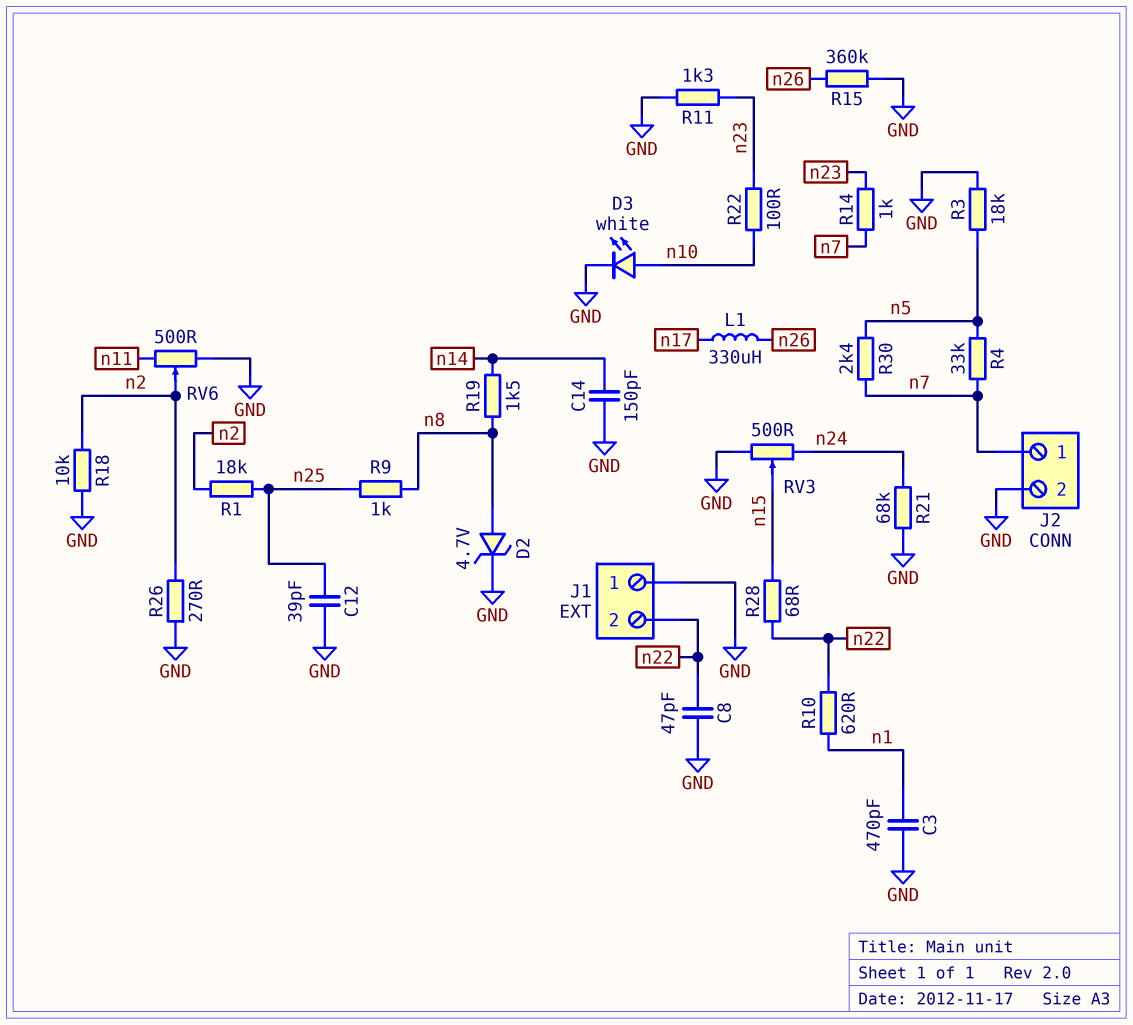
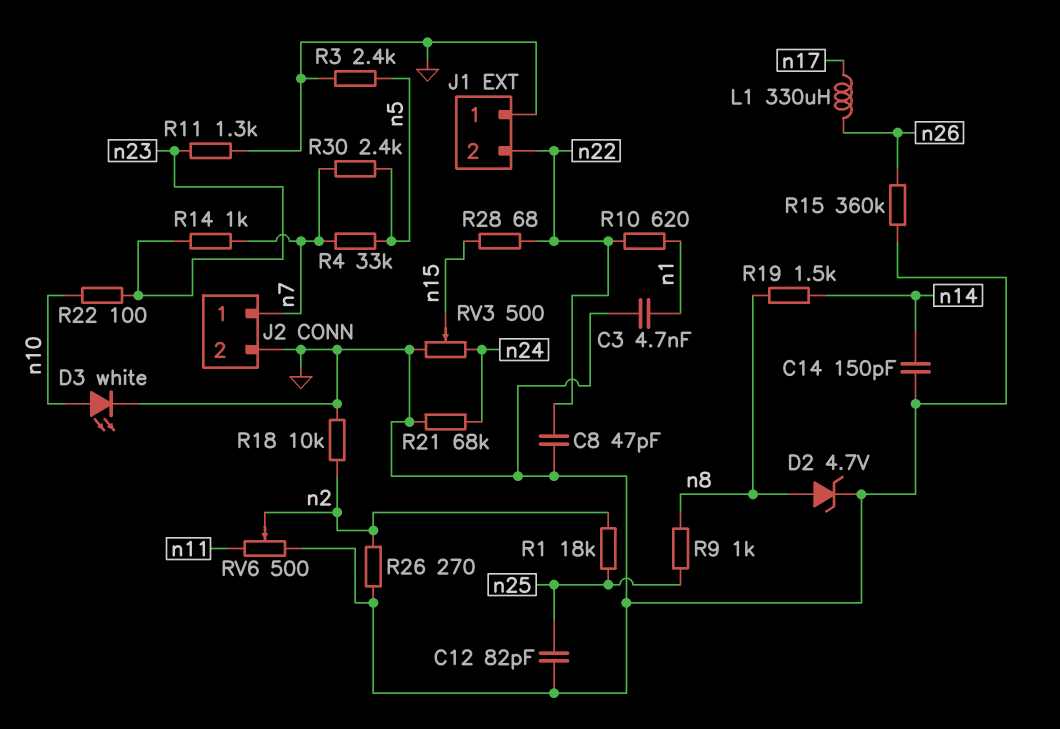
C3: 470pF (GND, n1) -> 4.7nF (GND, n1)
C12: 39pF (GND, n25) -> 82pF (GND, n25)
R3: 18k (GND, n5) -> 2.4k (GND, n5)

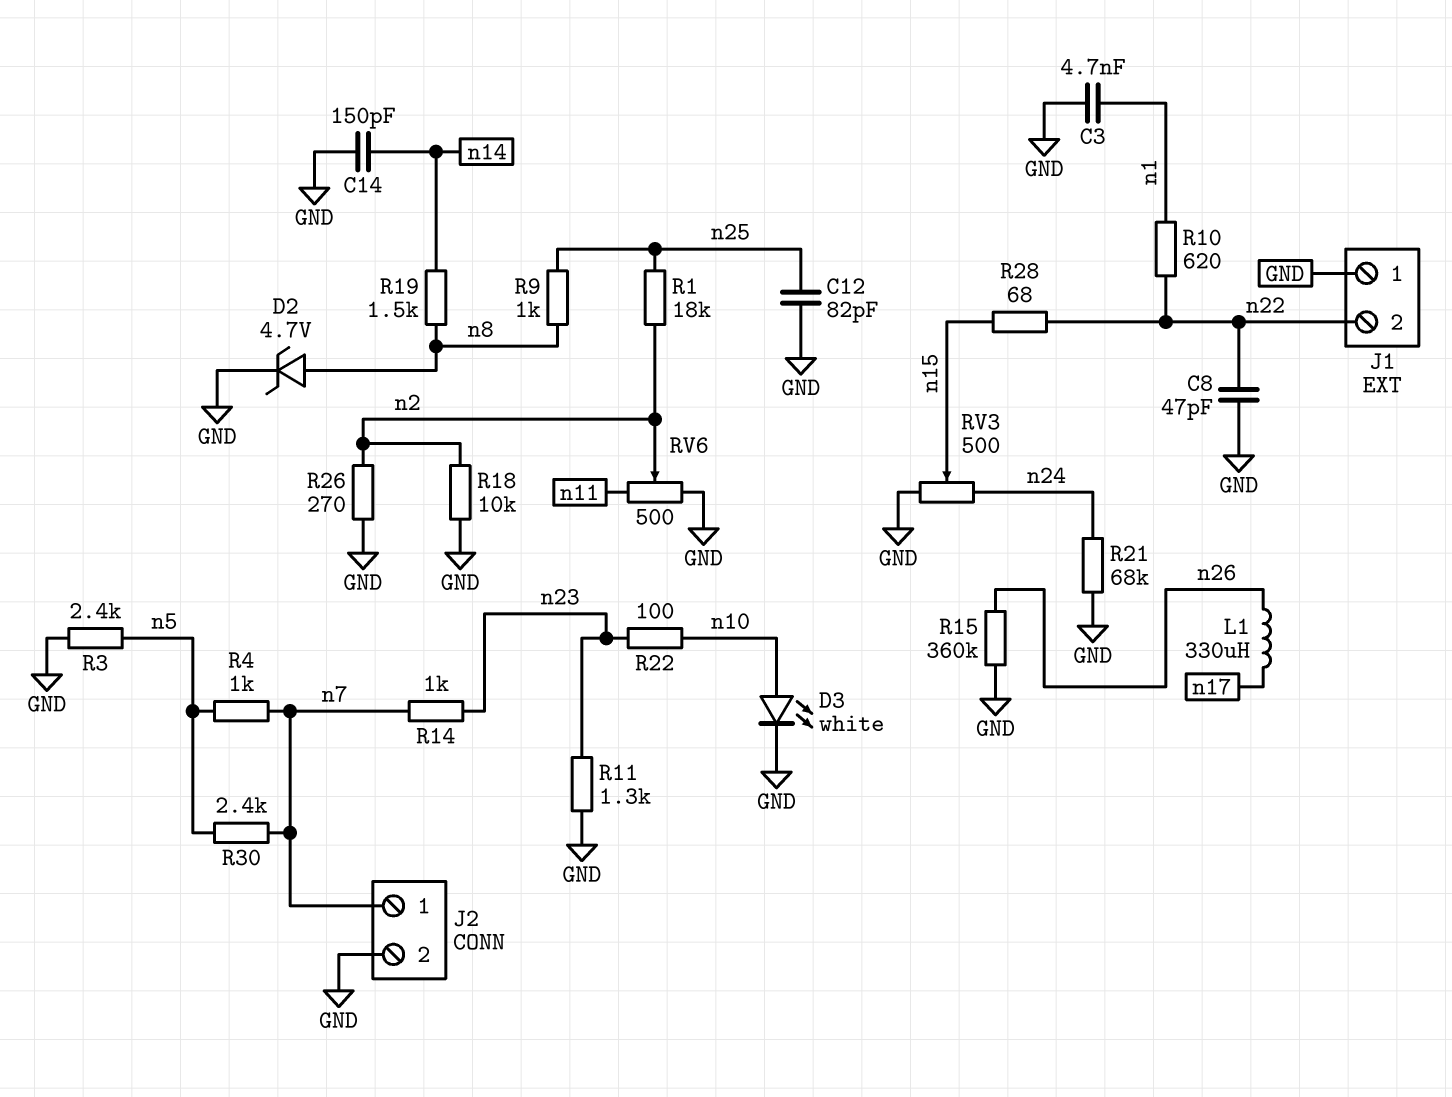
R4: 33k (n5, n7) -> 1k (n5, n7)

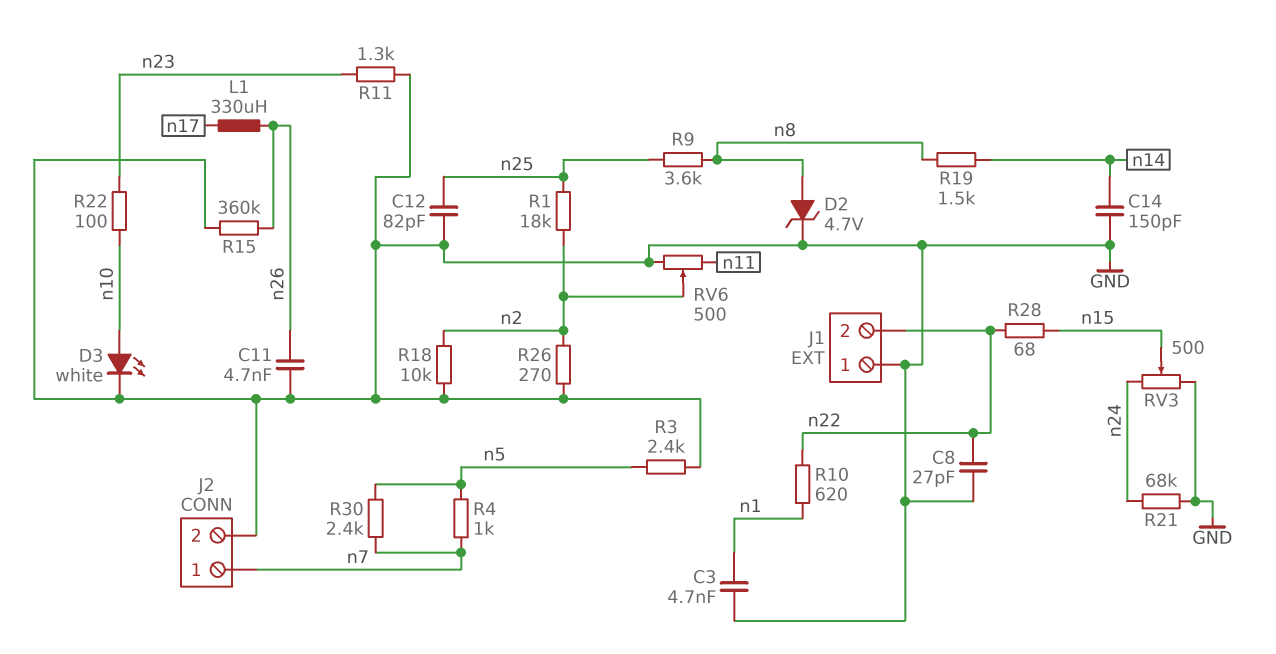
C8: 47pF (GND, n22) -> 27pF (GND, n22)
C11: none -> 4.7nF (GND, n26)
R9: 1k (n8, n25) -> 3.6k (n8, n25)
R14: 1k (n7, n23) -> none

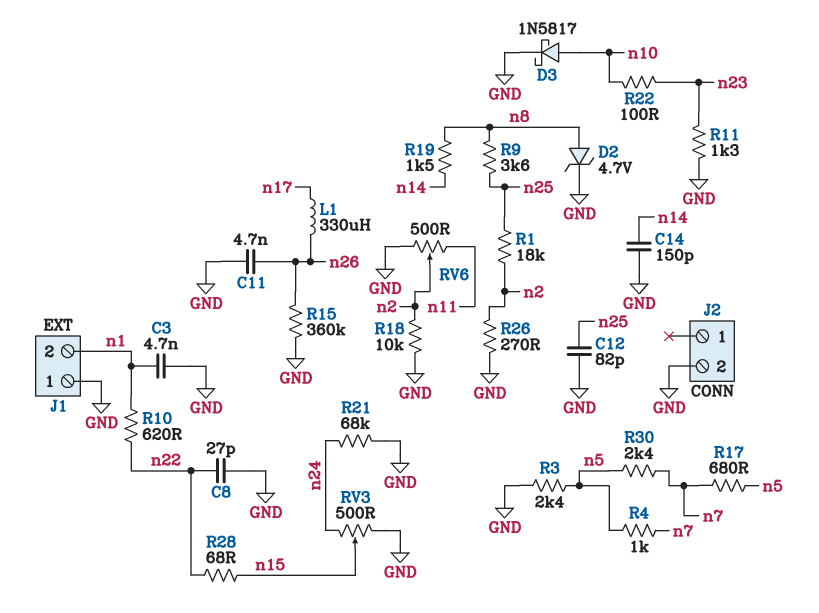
D3: LED white (A n10, K GND) -> schottky 1N5817 (A n10, K GND)
J1 pin 2: n22 -> n1
J2 pin 1: n7 -> none
R17: none -> 680 (n5, n7)

